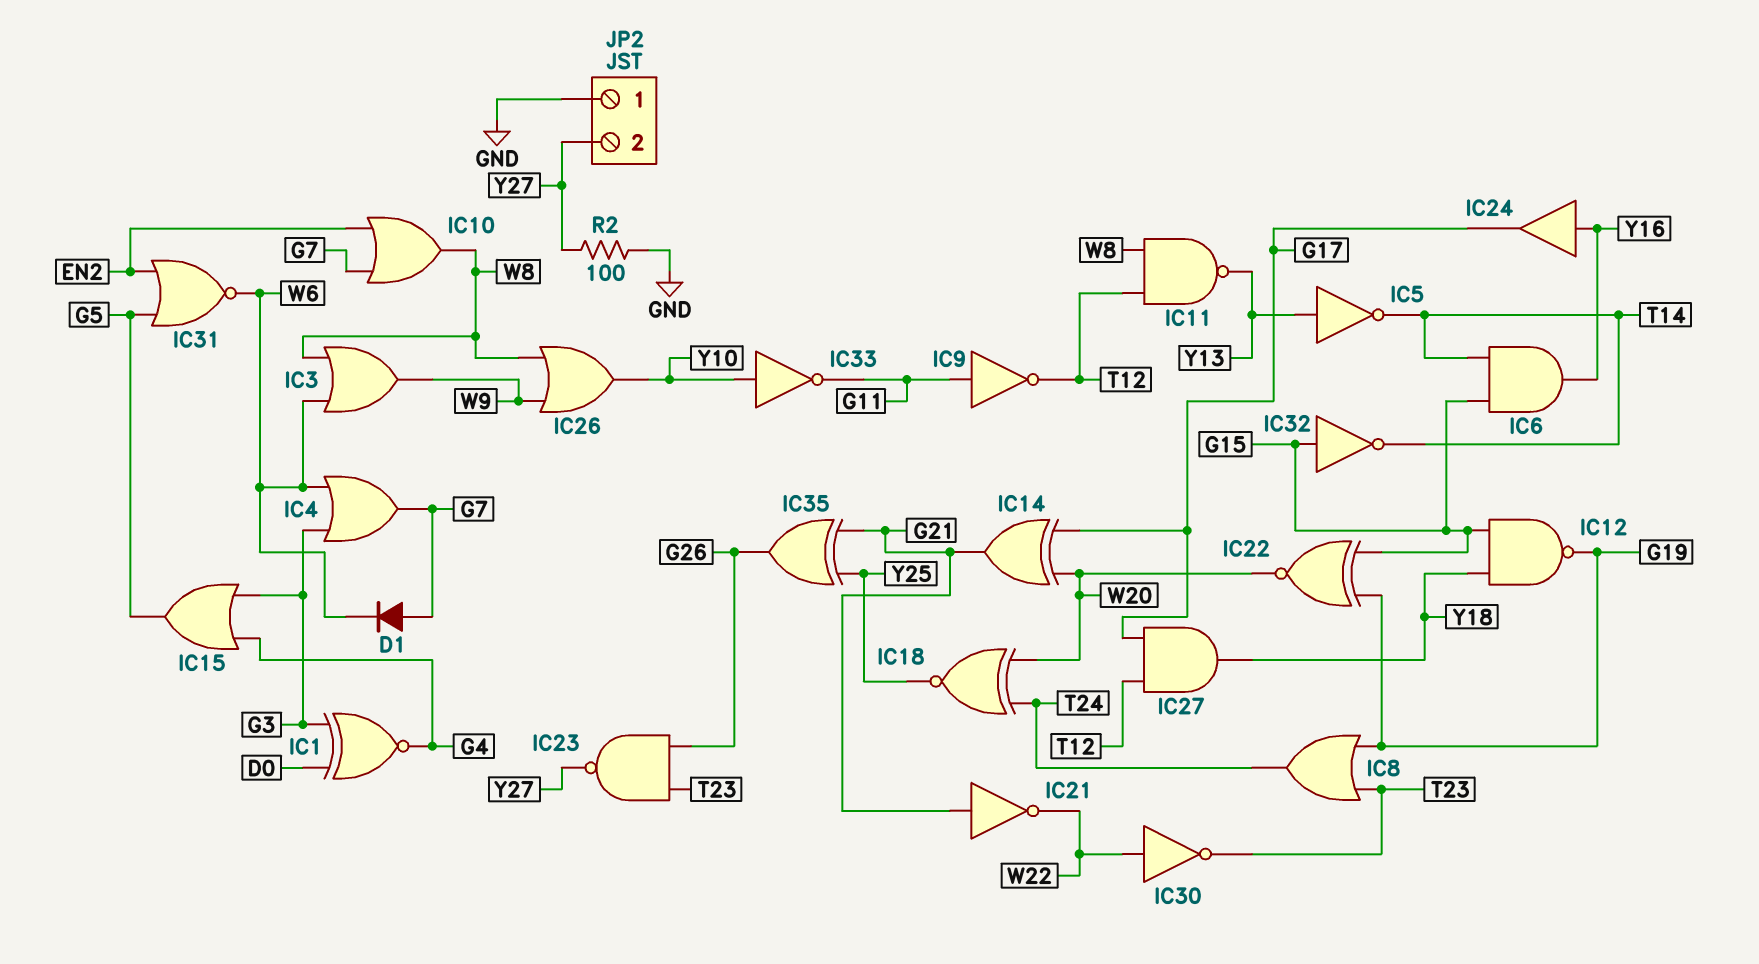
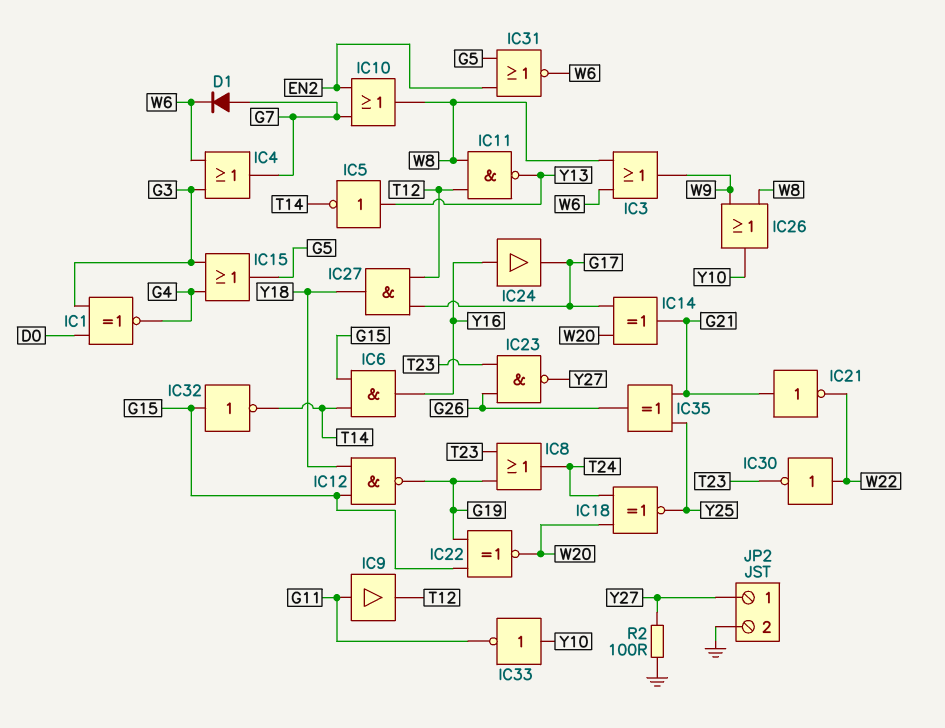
IC9: NOT (in G11, out T12) -> buffer (in G11, out T12)
JP2 pin 1: GND -> Y27
JP2 pin 2: Y27 -> GND

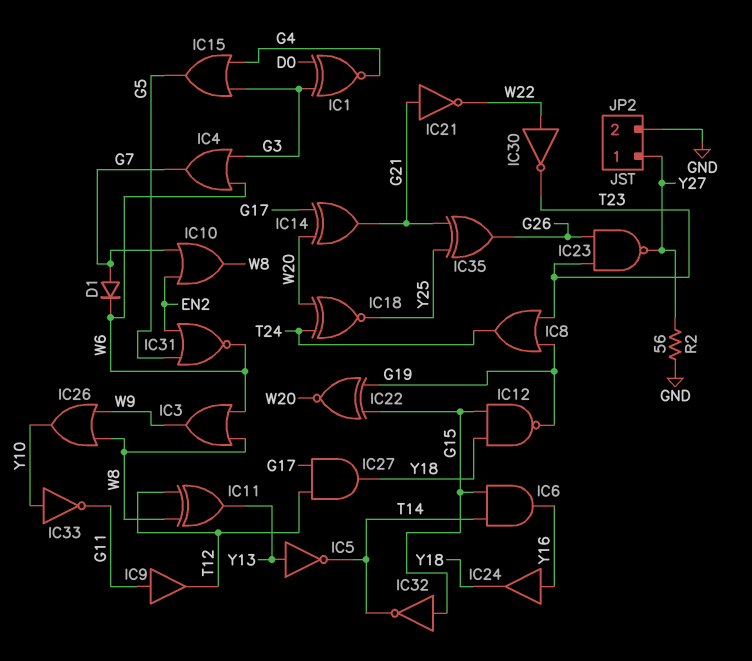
IC11: NAND (in T12, in W8, out Y13) -> XOR (in T12, in W8, out Y13)
IC24: buffer (in Y16, out G17) -> buffer (in Y16, out Y18)
R2: 100 (GND, Y27) -> 56 (GND, Y27)

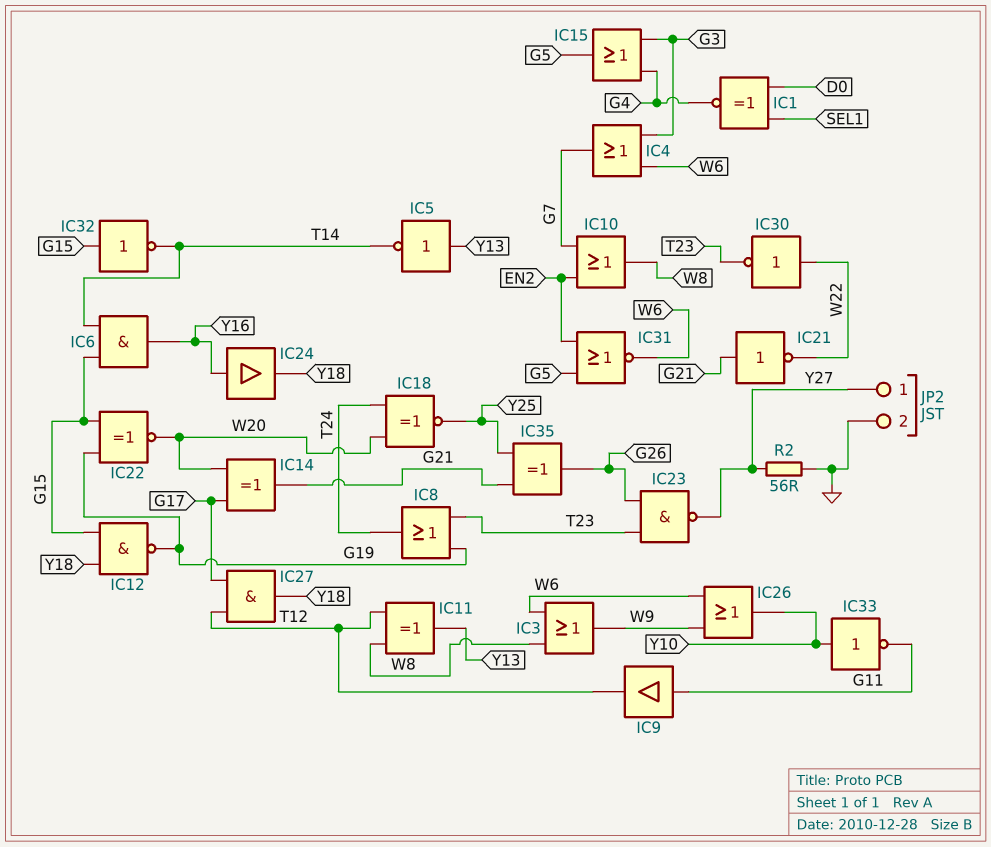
D1: diode (A G7, K W6) -> none
IC1: XNOR (in D0, in G3, out G4) -> XNOR (in D0, in SEL1, out G4)
IC26: OR (in W8, in W9, out Y10) -> OR (in W6, in W9, out Y10)

